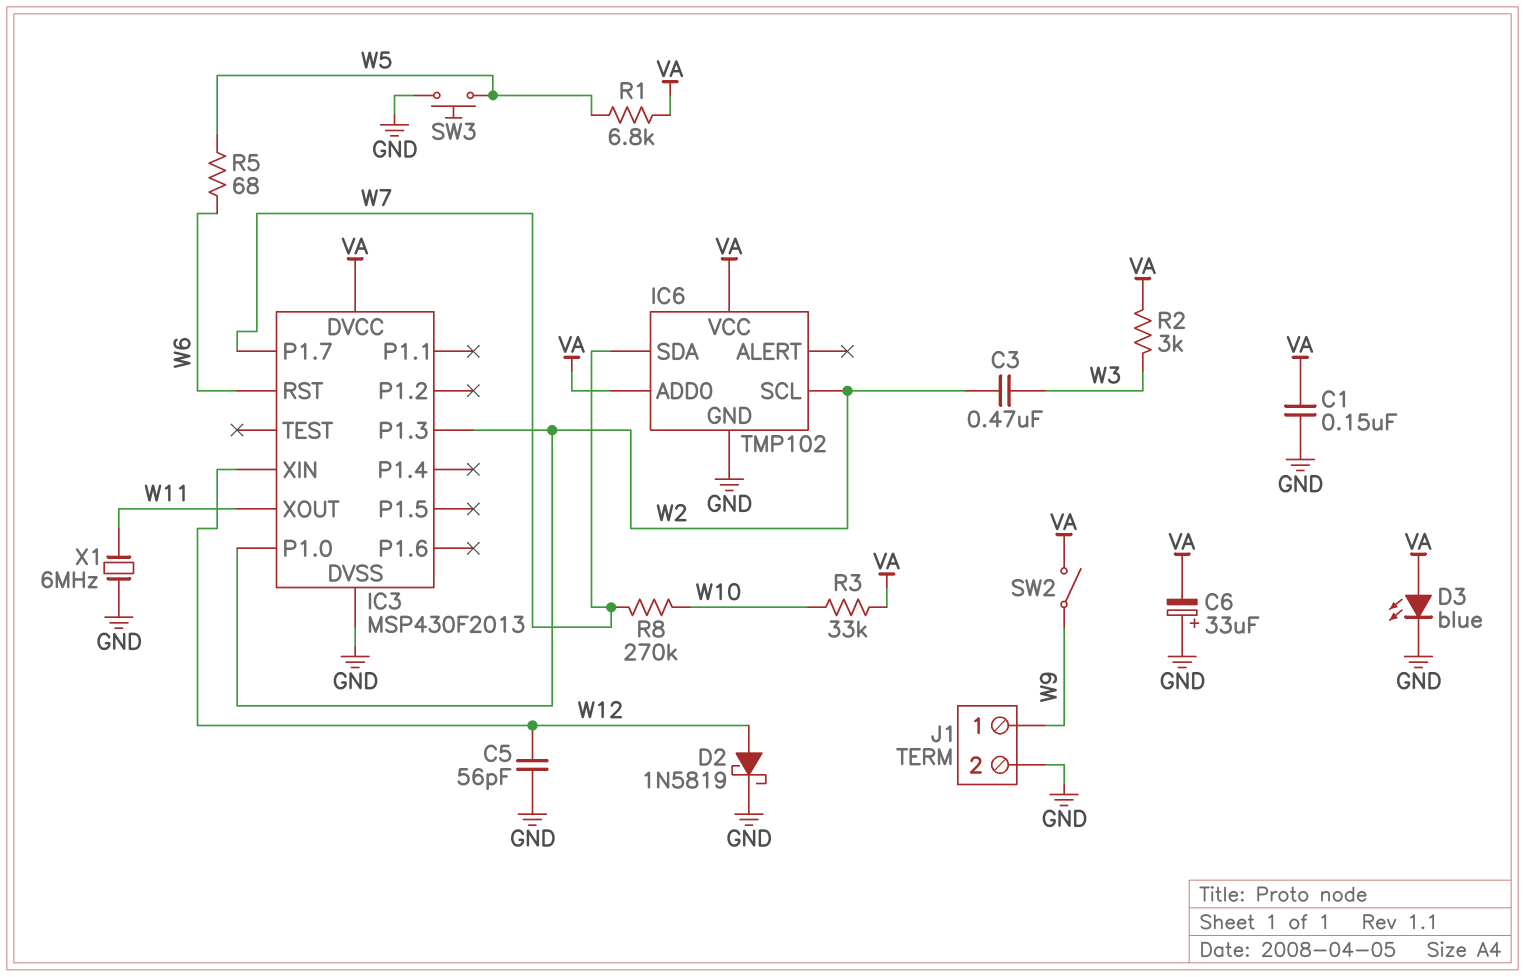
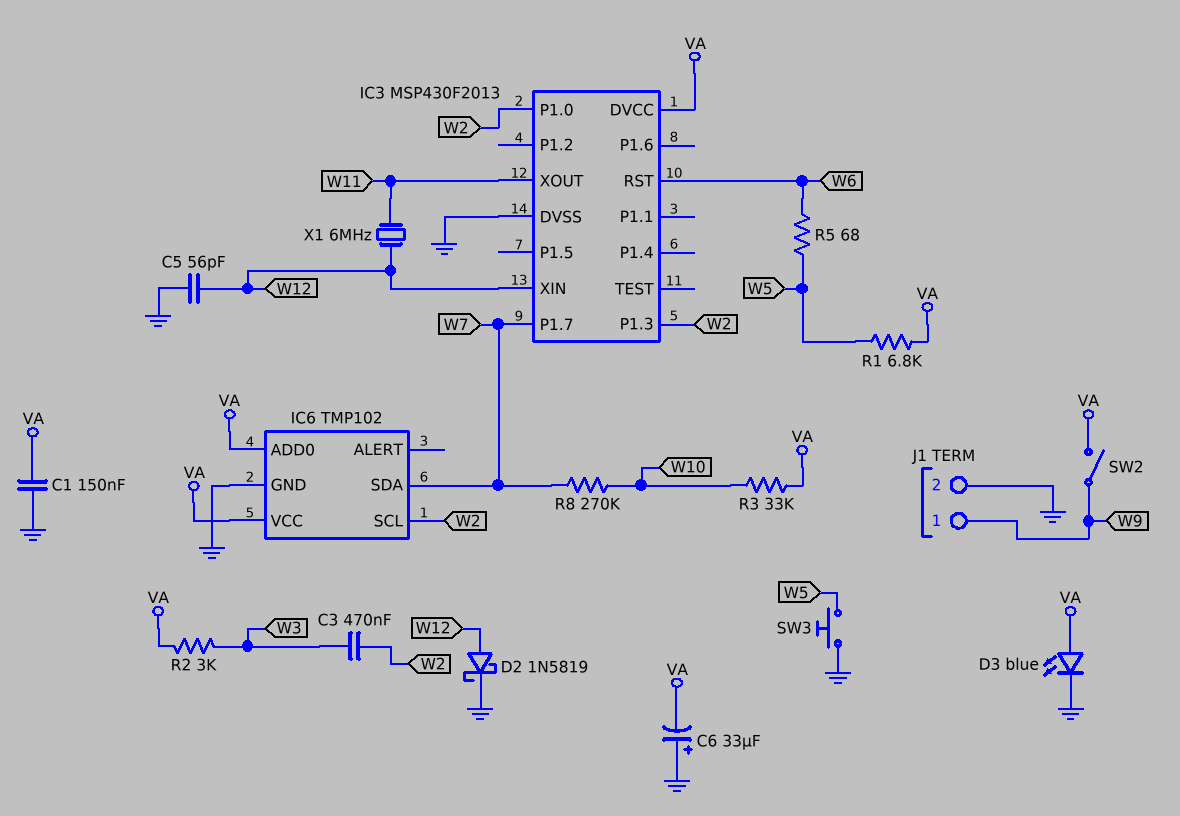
X1: 6MHz (GND, W11) -> 6MHz (W11, W12)

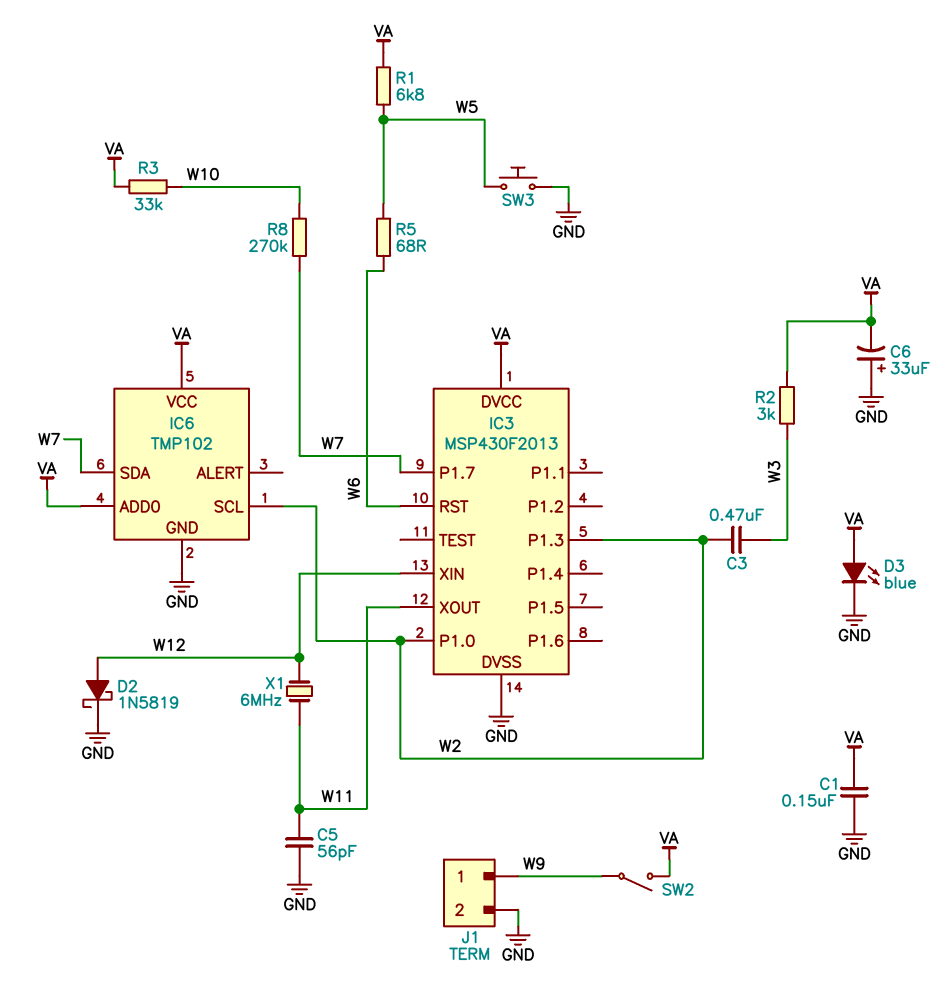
C5: 56pF (GND, W12) -> 56pF (GND, W11)

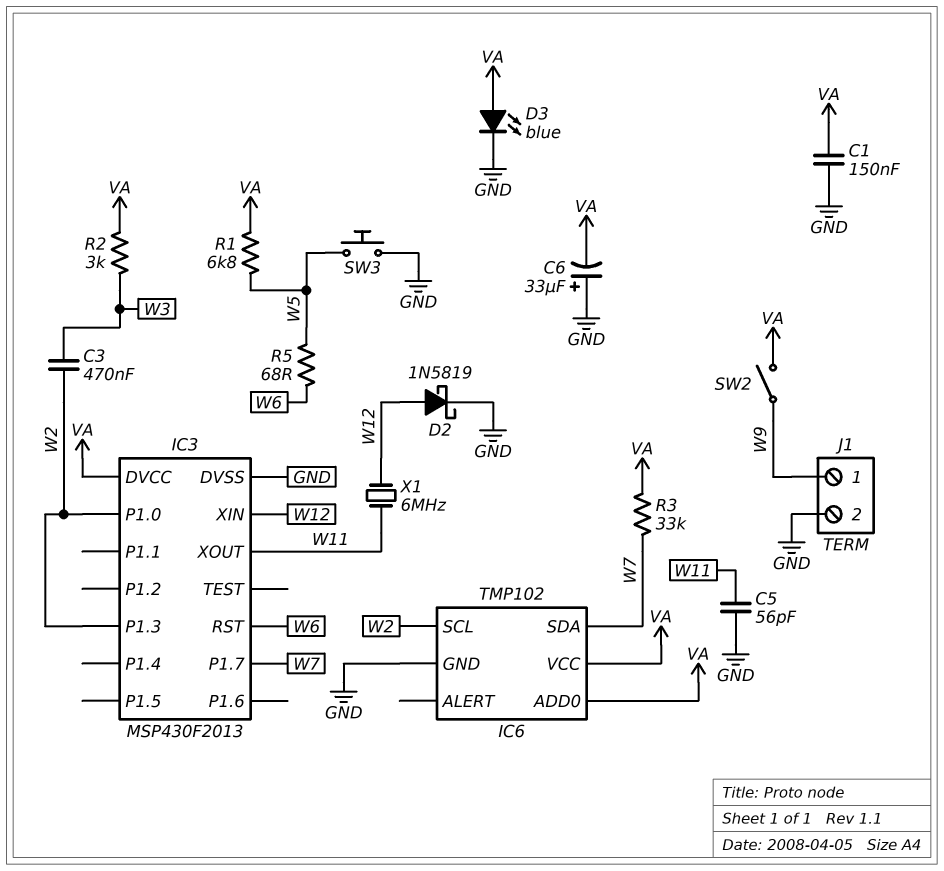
R3: 33k (VA, W10) -> 33k (VA, W7)
R8: 270k (W7, W10) -> none

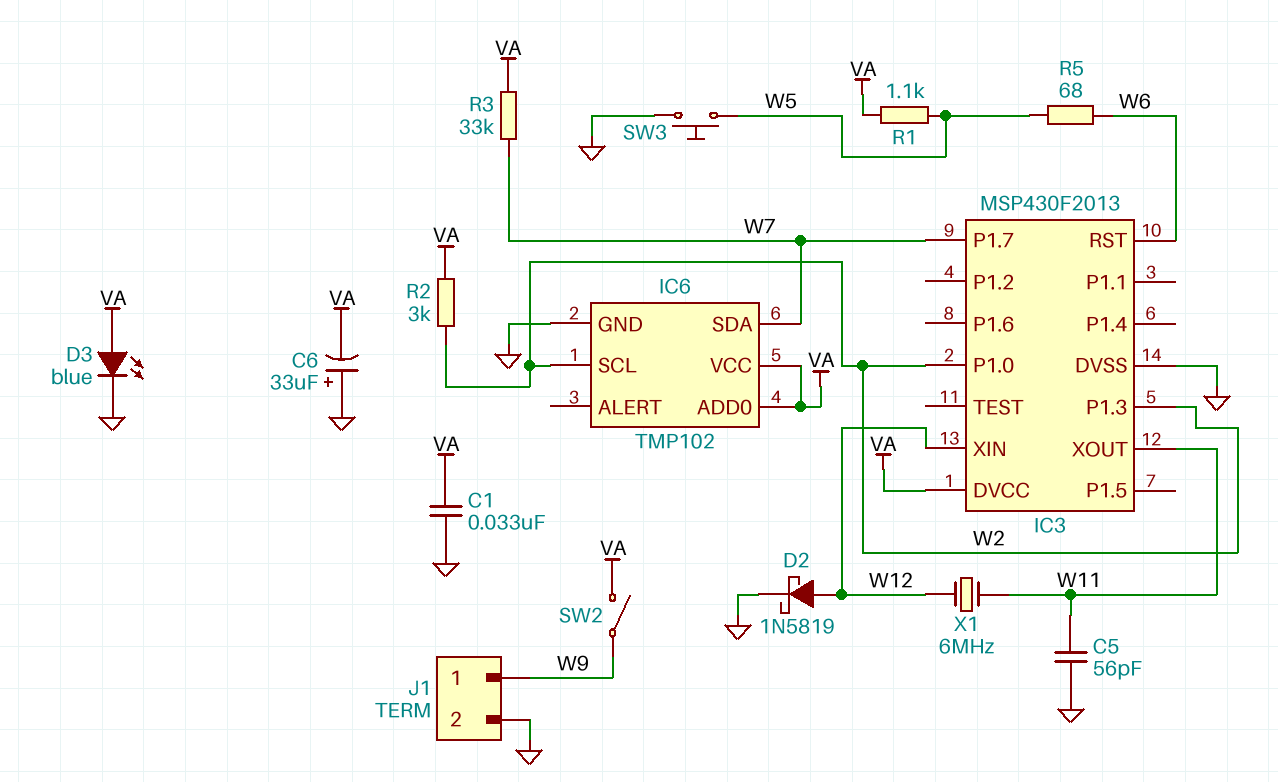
C1: 150nF (GND, VA) -> 33nF (GND, VA)
C3: 470nF (W2, W3) -> none
R1: 6.8k (VA, W5) -> 1.1k (VA, W5)
R2: 3k (VA, W3) -> 3k (VA, W2)

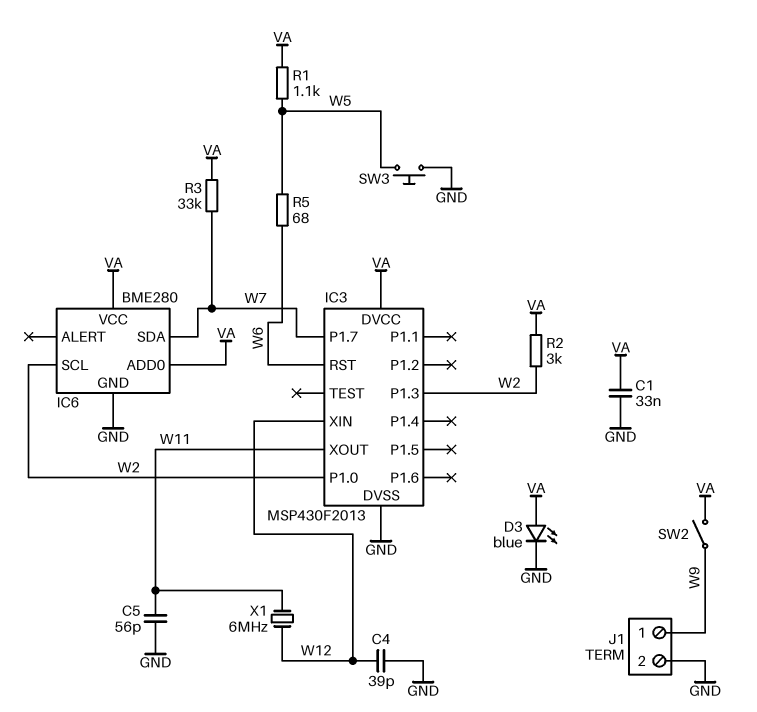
C4: none -> 39pF (GND, W12)
C6: 33uF (plus GND, minus VA) -> none
D2: schottky 1N5819 (A W12, K GND) -> none
IC6: TMP102 -> BME280

